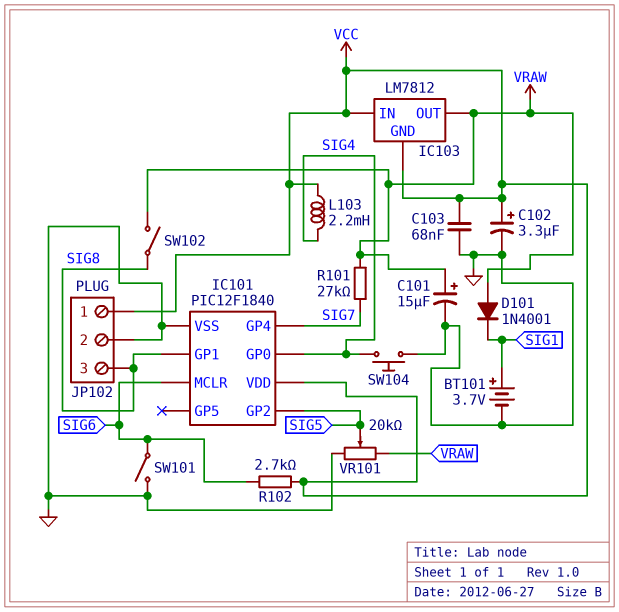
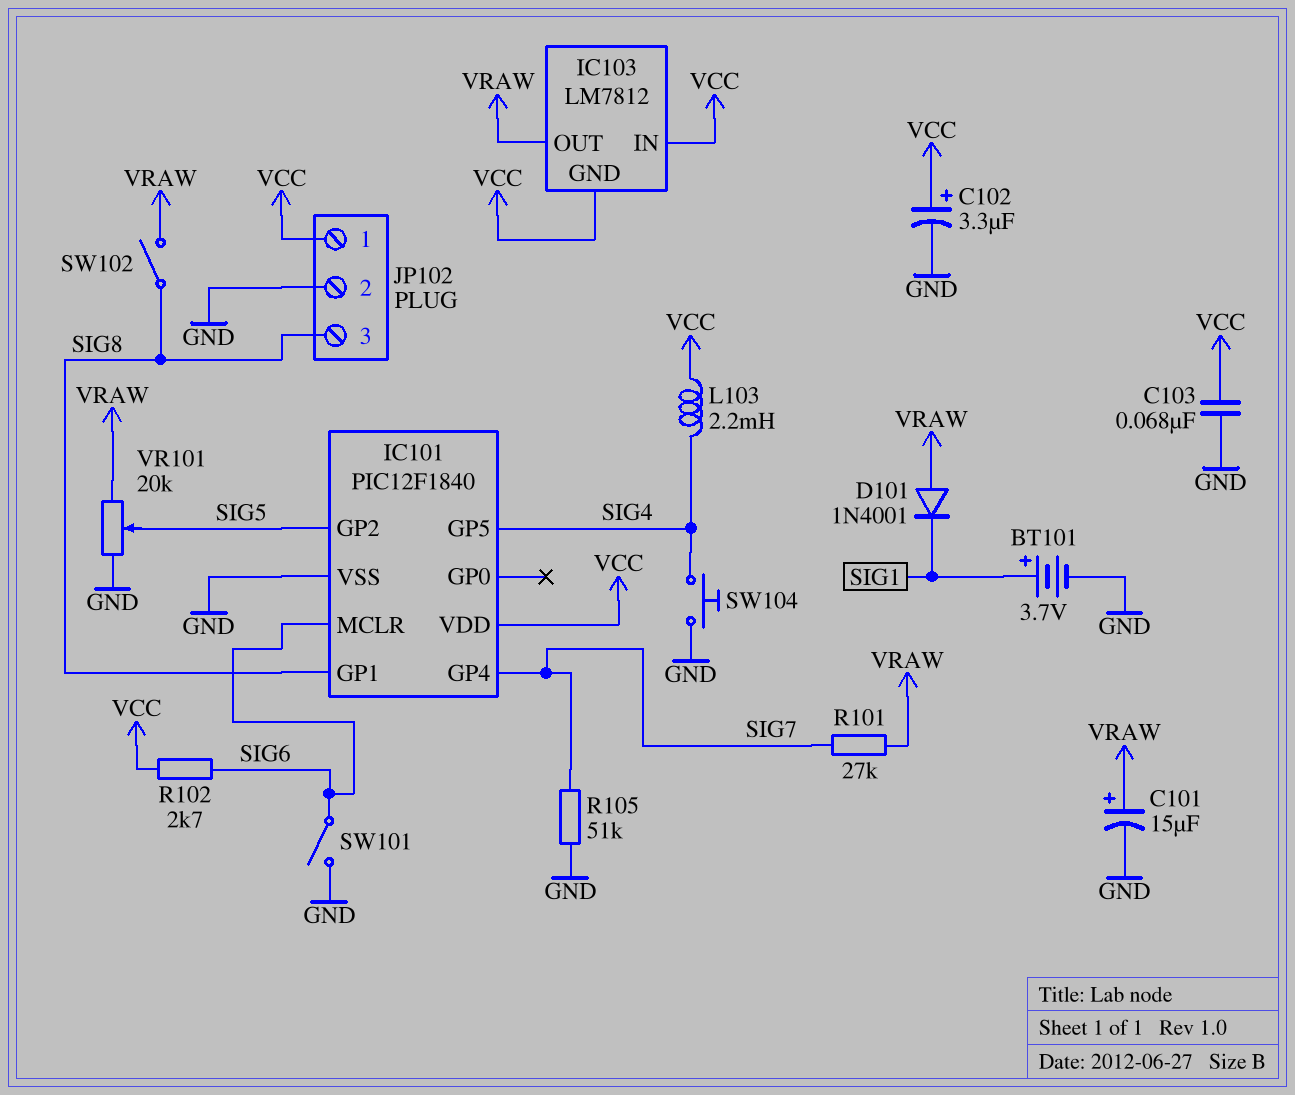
IC101 pin GP0: SIG4 -> none
IC101 pin GP5: none -> SIG4
R105: none -> 51k (GND, SIG7)

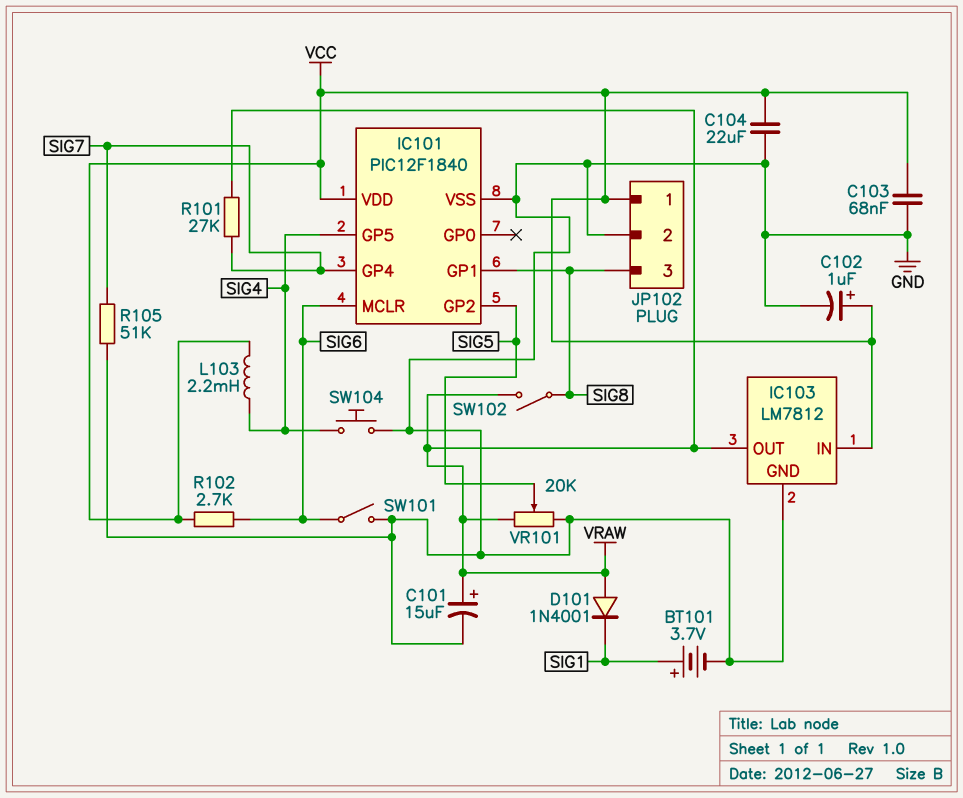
C102: 3.3uF (plus VCC, minus GND) -> 1uF (plus VCC, minus GND)
C104: none -> 22uF (GND, VCC)
IC103 pin GND: VCC -> GND

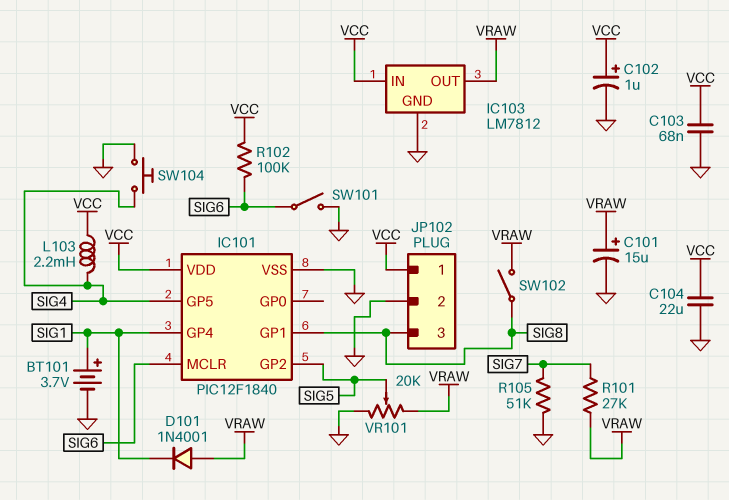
IC101 pin GP4: SIG7 -> SIG1
R102: 2.7k (SIG6, VCC) -> 100k (SIG6, VCC)

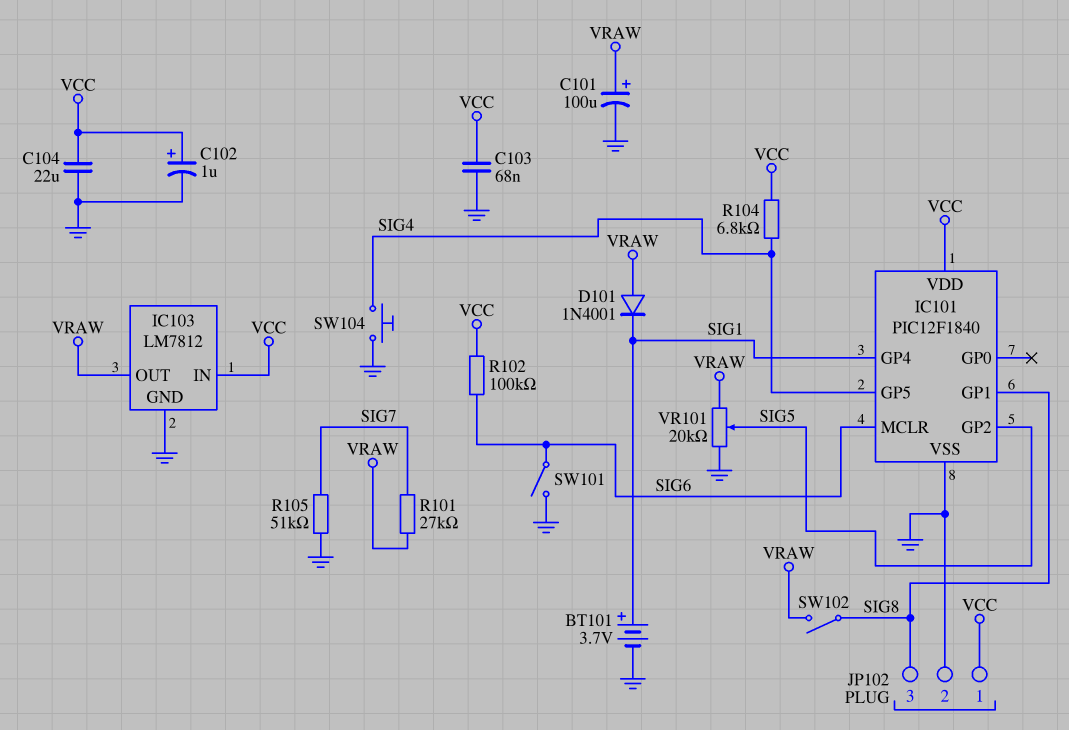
C101: 15uF (plus VRAW, minus GND) -> 100uF (plus VRAW, minus GND)
L103: 2.2mH (SIG4, VCC) -> none
R104: none -> 6.8k (SIG4, VCC)

